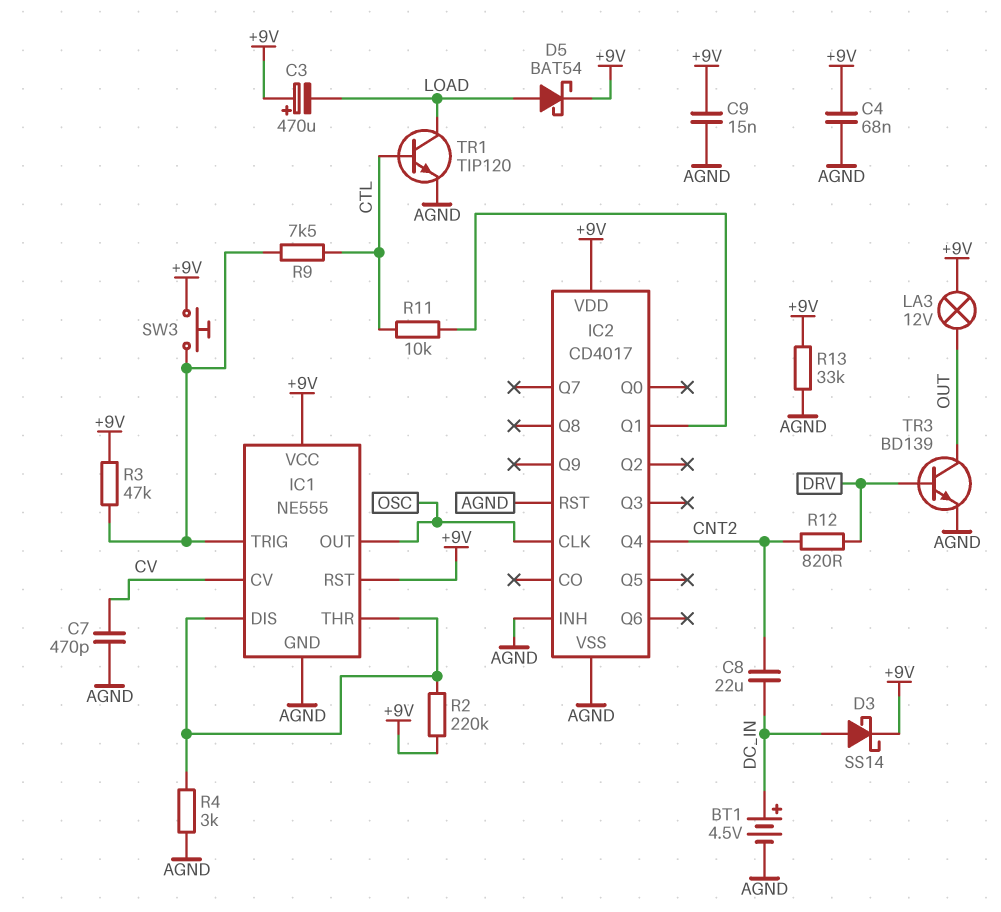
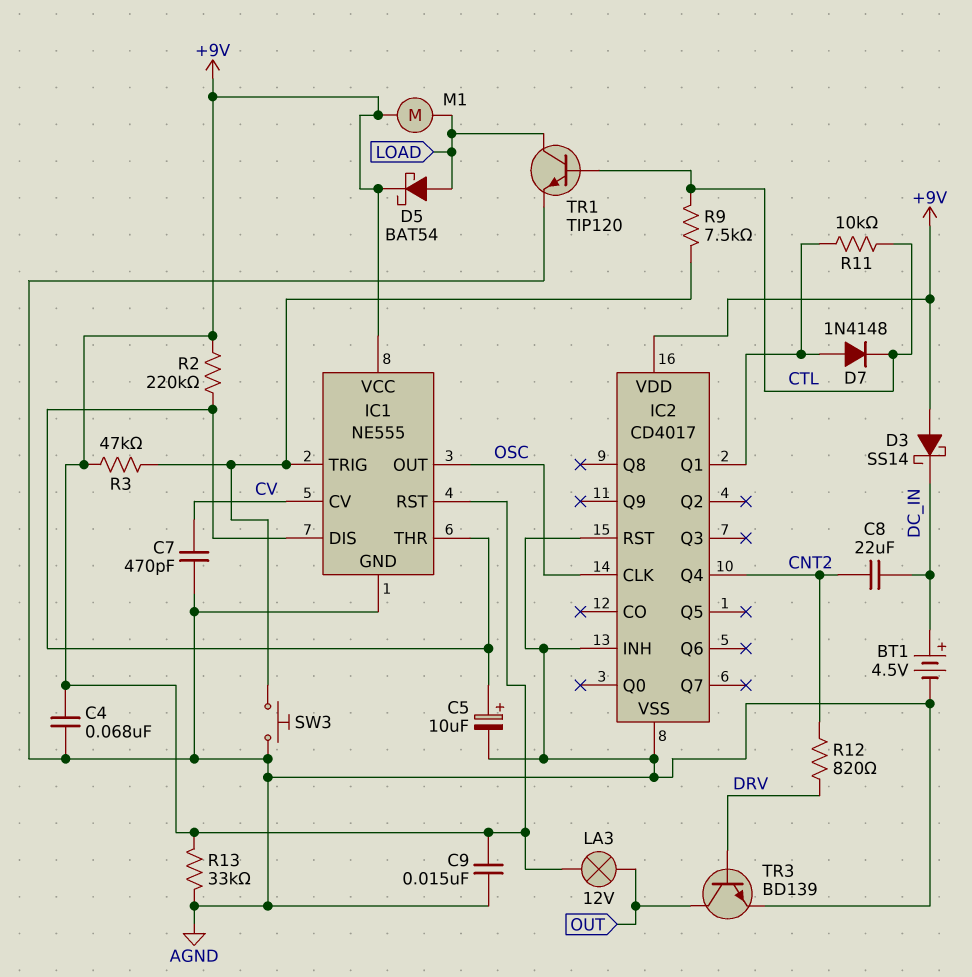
C3: 470uF (plus +9V, minus LOAD) -> none
C5: none -> 10uF (plus IC1/DIS, minus AGND)
D3: schottky SS14 (A DC_IN, K +9V) -> schottky SS14 (A +9V, K DC_IN)
D7: none -> diode 1N4148 (A IC2/Q1, K CTL)
M1: none -> motor (+9V, LOAD)
R4: 3k (AGND, IC1/DIS) -> none
SW3: button (+9V, IC1/TRIG) -> button (AGND, IC1/TRIG)

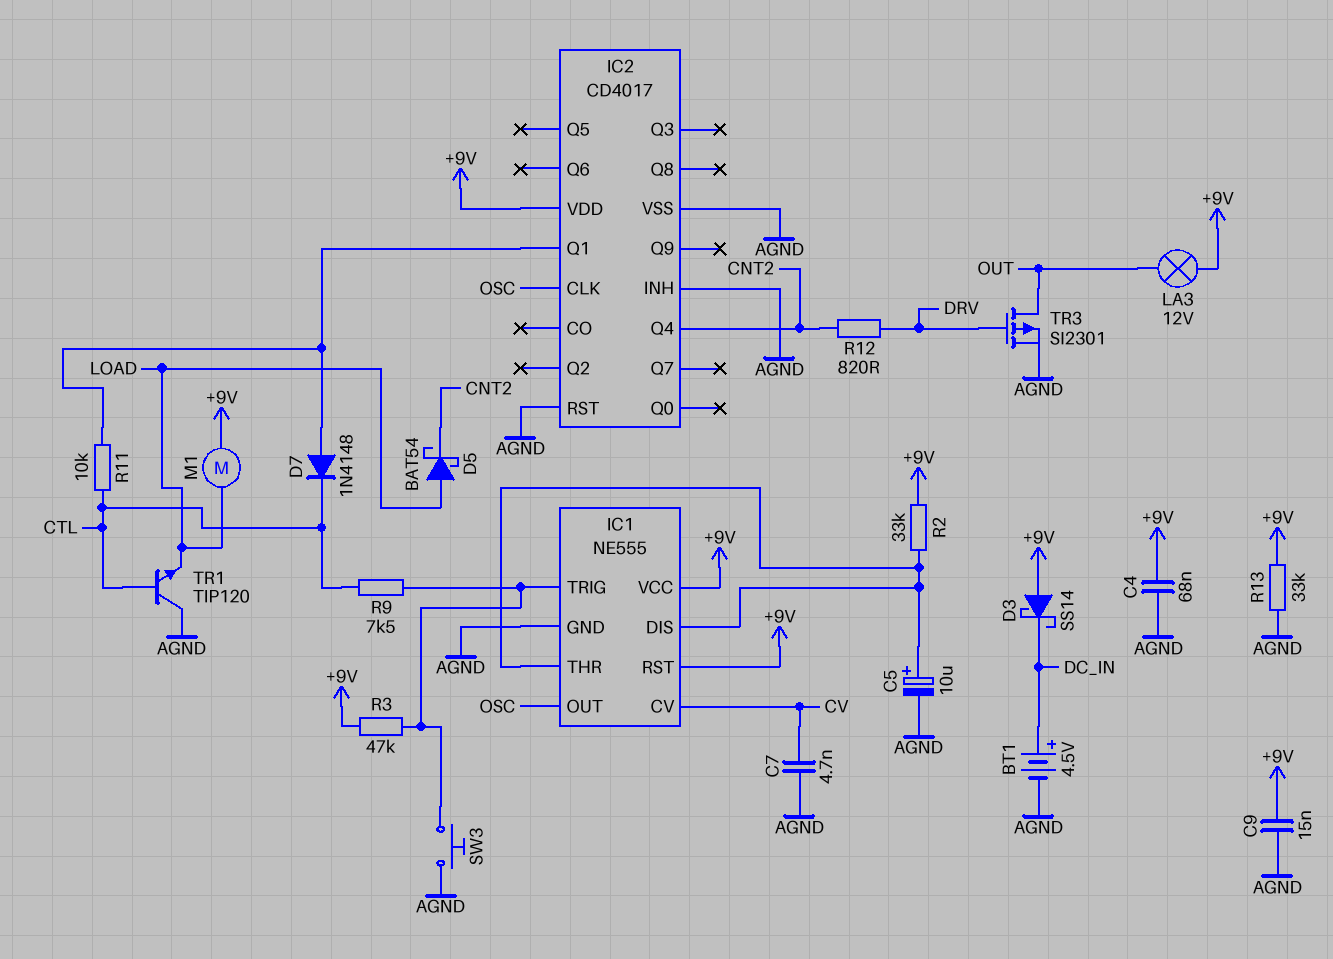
C7: 470pF (AGND, CV) -> 4.7nF (AGND, CV)
C8: 22uF (CNT2, DC_IN) -> none
D5: schottky BAT54 (A LOAD, K +9V) -> schottky BAT54 (A LOAD, K CNT2)
R2: 220k (+9V, IC1/DIS) -> 33k (+9V, IC1/DIS)
TR1: NPN TIP120 (B CTL, C LOAD, E AGND) -> NPN TIP120 (B CTL, C AGND, E LOAD)
TR3: NPN BD139 (B DRV, C OUT, E AGND) -> PMOS SI2301 (G DRV, D OUT, S AGND)

